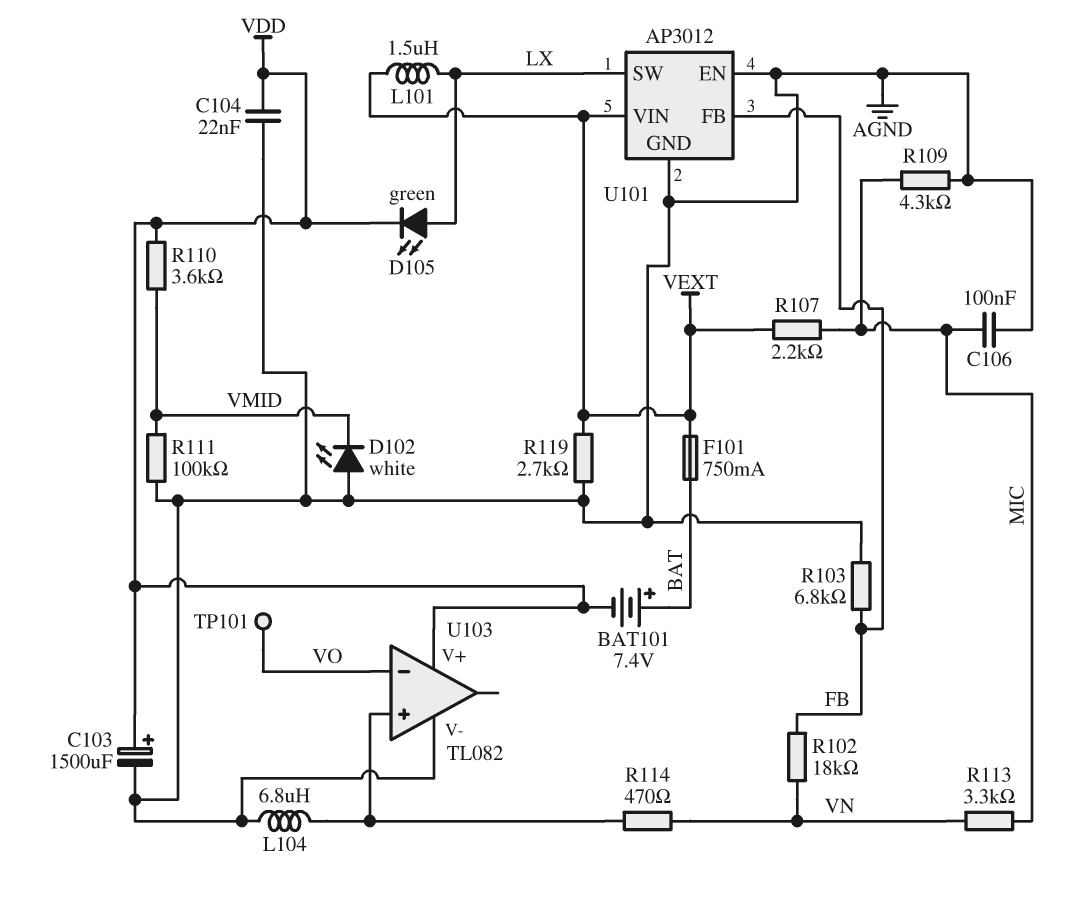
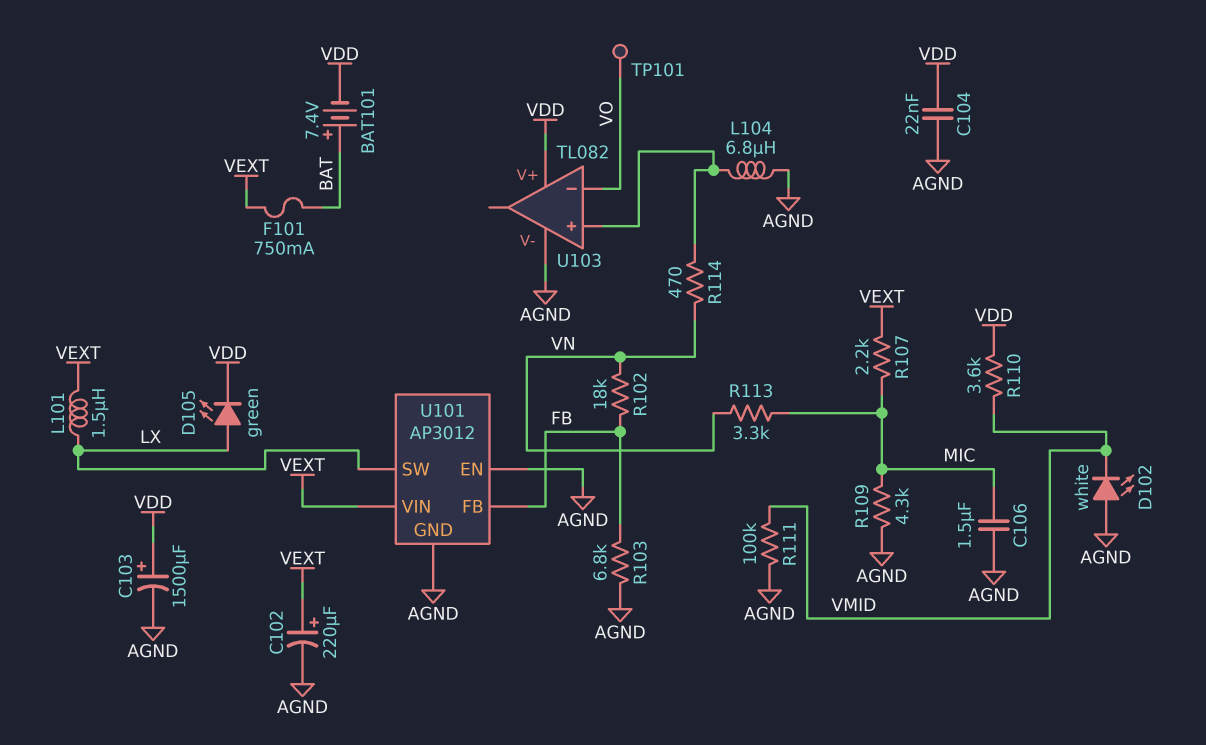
C102: none -> 220uF (plus VEXT, minus AGND)
C106: 100nF (AGND, MIC) -> 1.5uF (AGND, MIC)
R119: 2.7k (AGND, VEXT) -> none

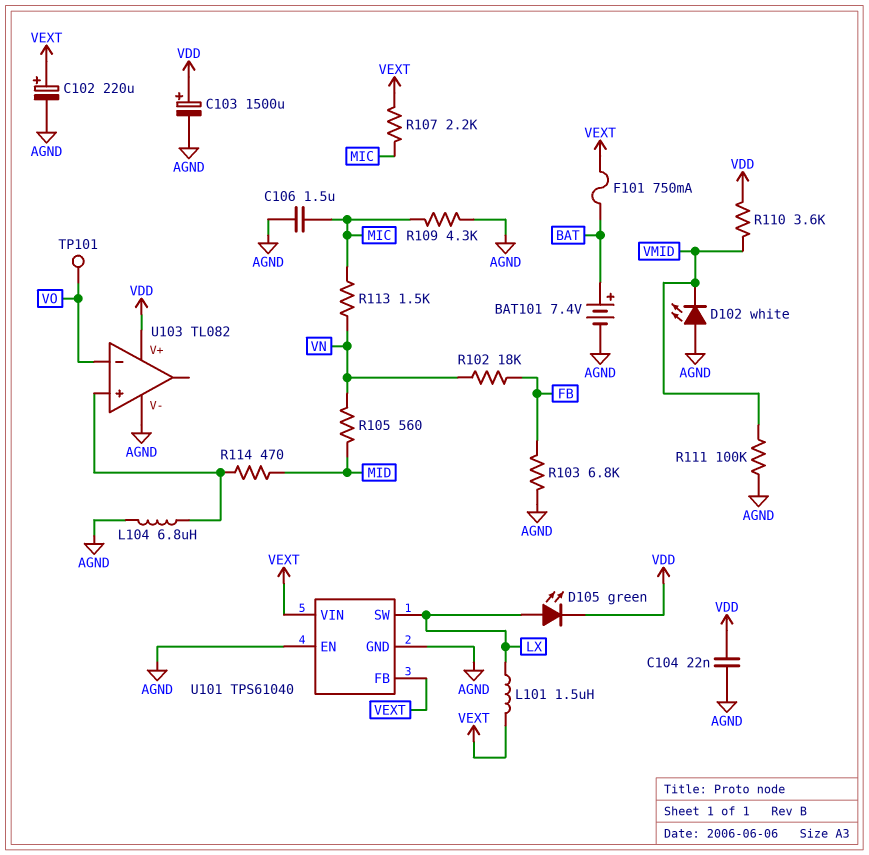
BAT101: 7.4V (plus BAT, minus VDD) -> 7.4V (plus BAT, minus AGND)
R105: none -> 560 (MID, VN)
R113: 3.3k (MIC, VN) -> 1.5k (MIC, VN)
R114: 470 (U103/in+, VN) -> 470 (MID, U103/in+)
U101: AP3012 -> TPS61040
U101 pin FB: FB -> VEXT

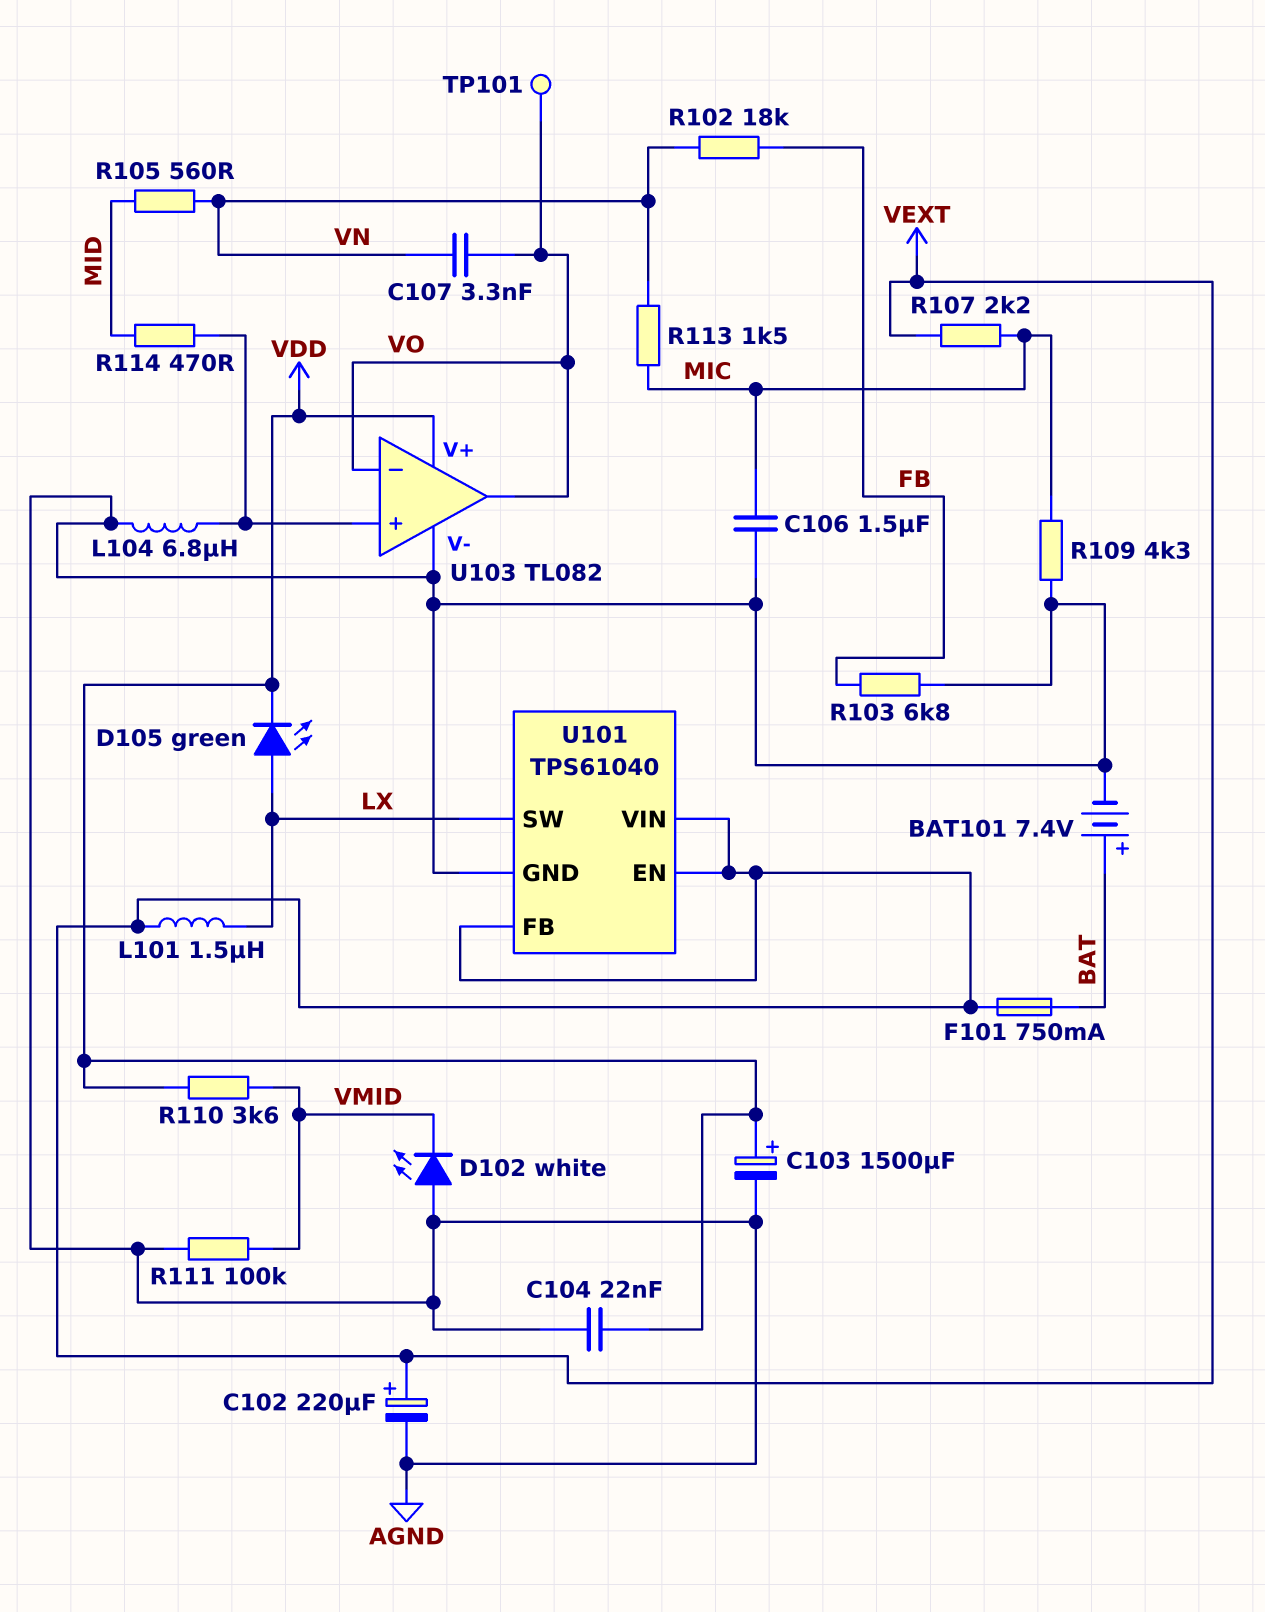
C107: none -> 3.3nF (VN, VO)
U101 pin EN: AGND -> VEXT
U103 pin out: none -> VO

